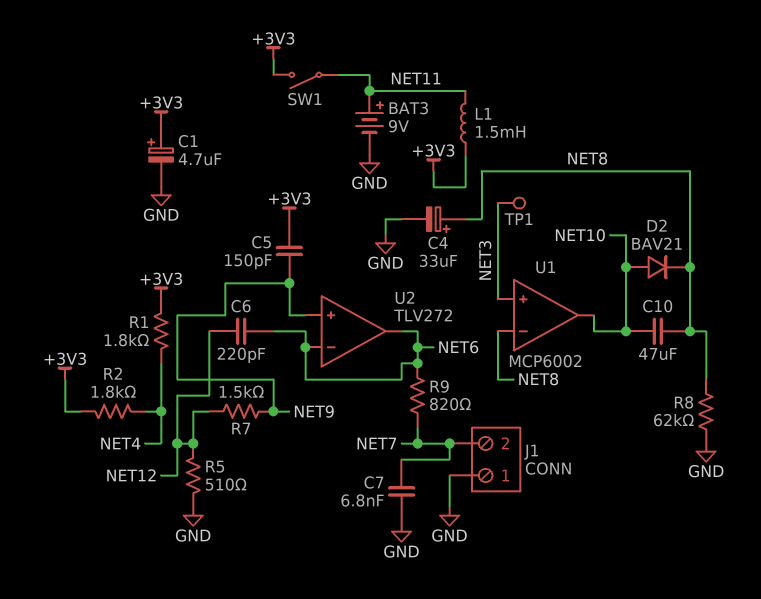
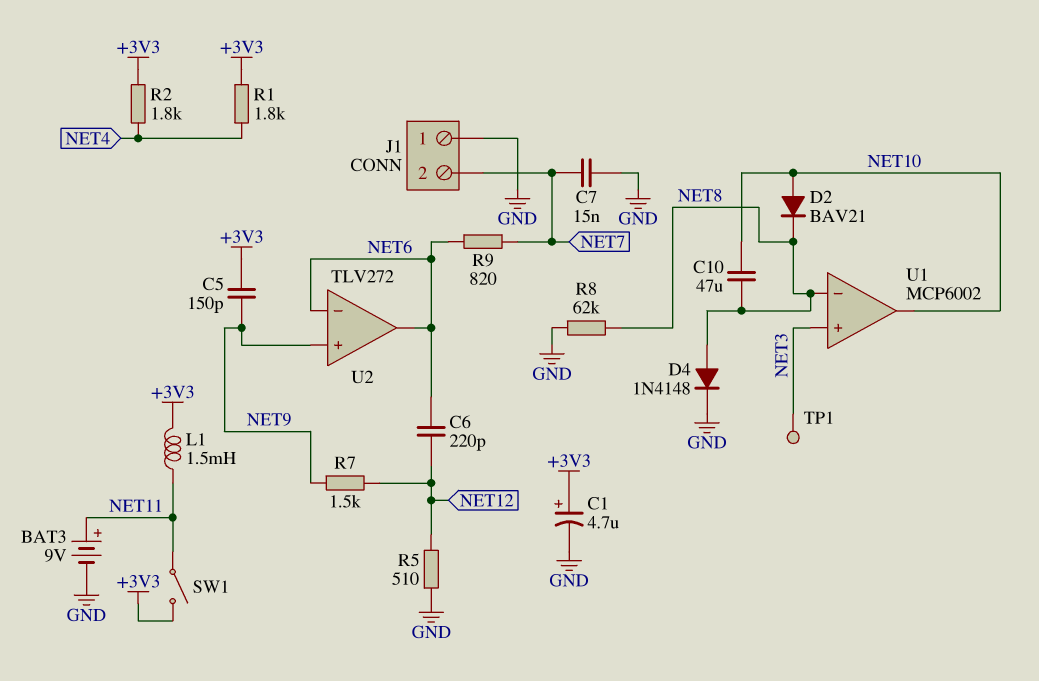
C4: 33uF (plus NET8, minus GND) -> none
C7: 6.8nF (GND, NET7) -> 15nF (GND, NET7)
D4: none -> diode 1N4148 (A NET8, K GND)

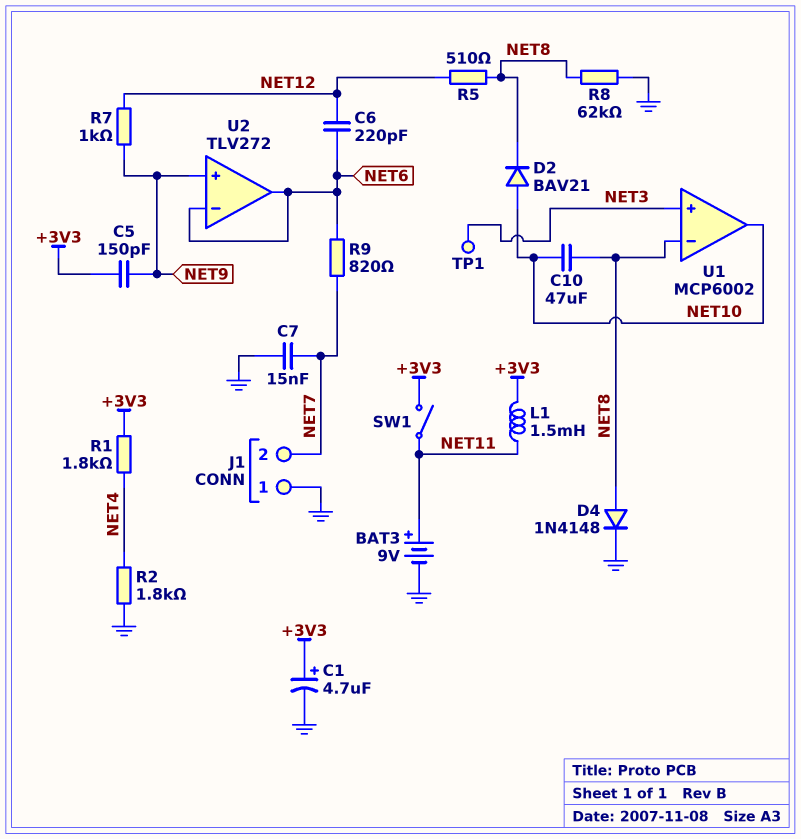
R2: 1.8k (+3V3, NET4) -> 1.8k (GND, NET4)
R5: 510 (GND, NET12) -> 510 (NET8, NET12)
R7: 1.5k (NET9, NET12) -> 1k (NET9, NET12)

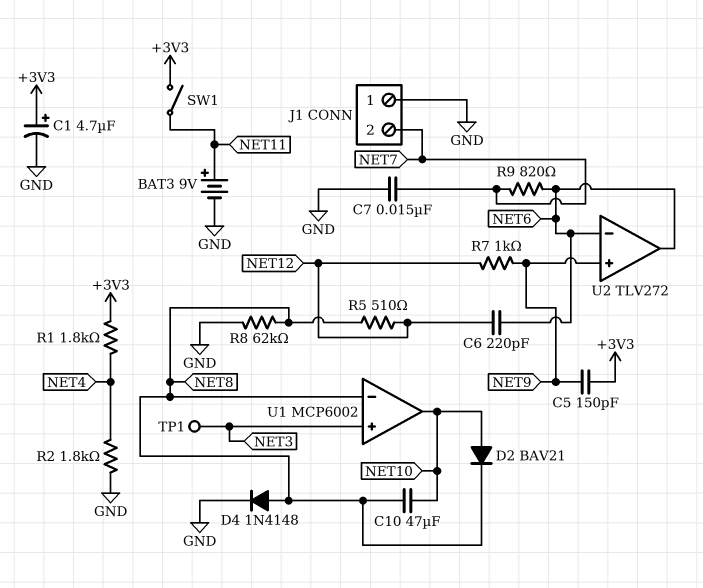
L1: 1.5mH (+3V3, NET11) -> none

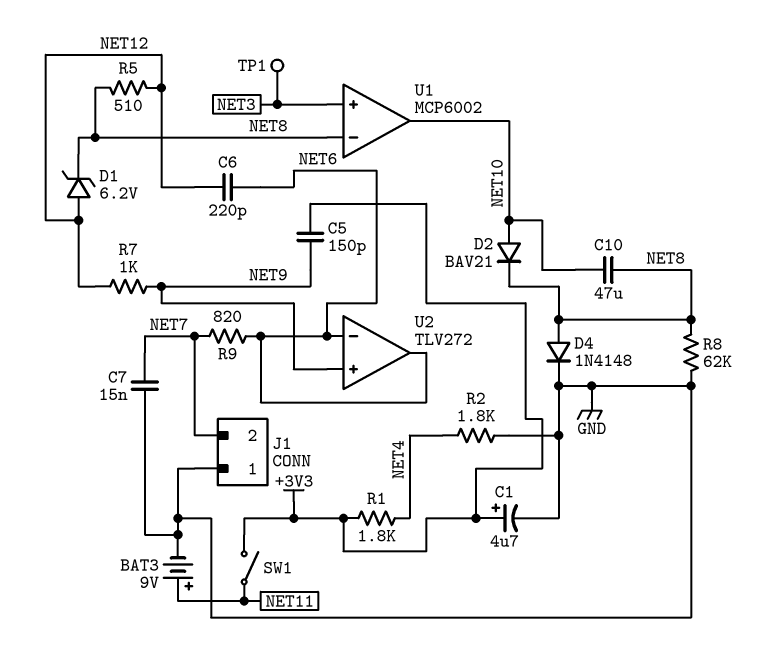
D1: none -> zener 6.2V (A NET12, K NET8)

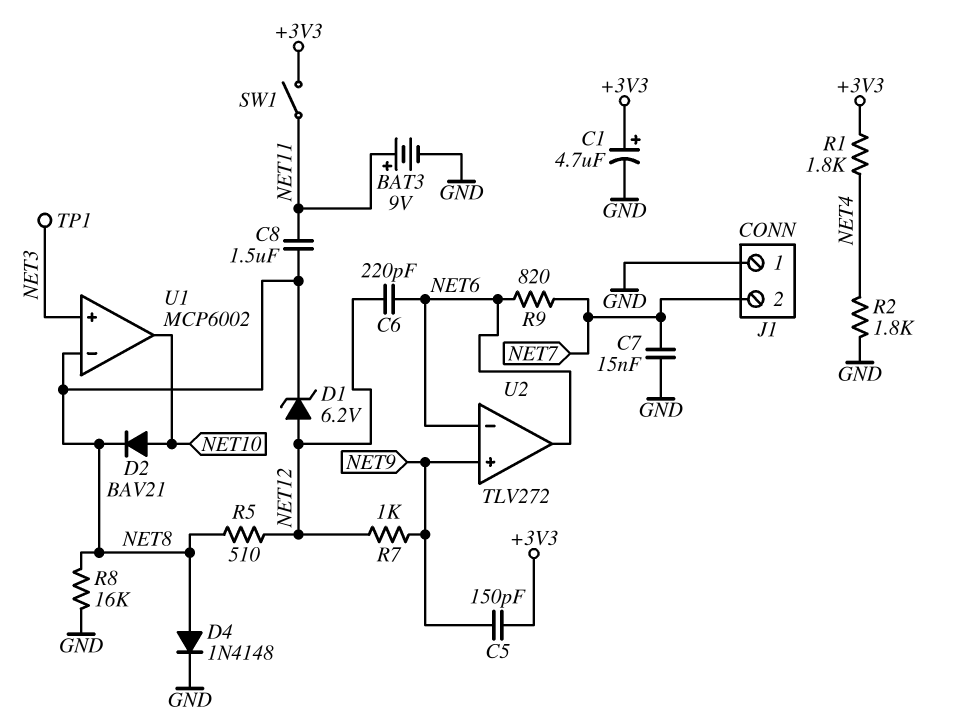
C8: none -> 1.5uF (NET8, NET11)
C10: 47uF (NET8, NET10) -> none
R8: 62k (GND, NET8) -> 16k (GND, NET8)

